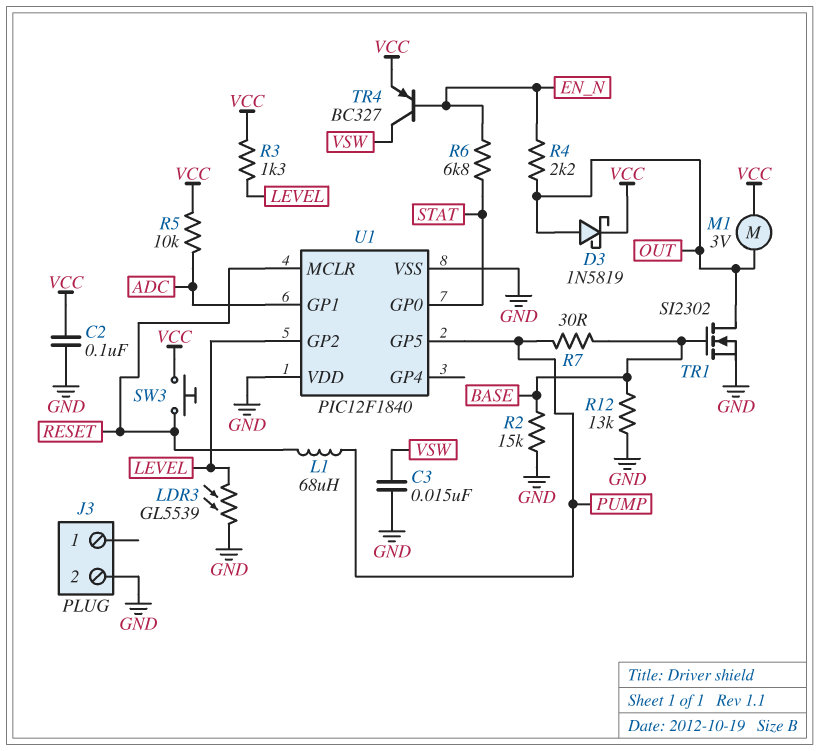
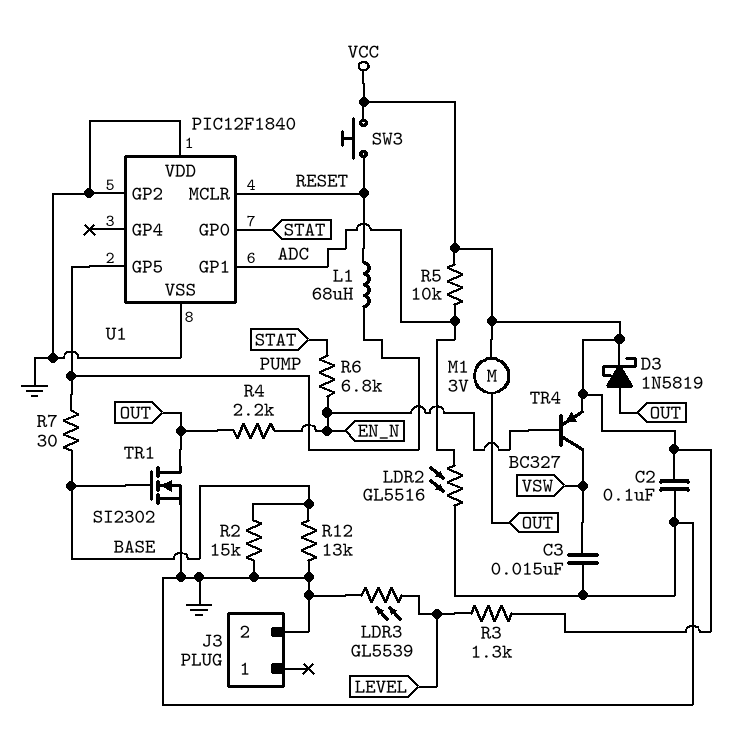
LDR2: none -> GL5516 (ADC, GND)
U1 pin GP2: LEVEL -> GND

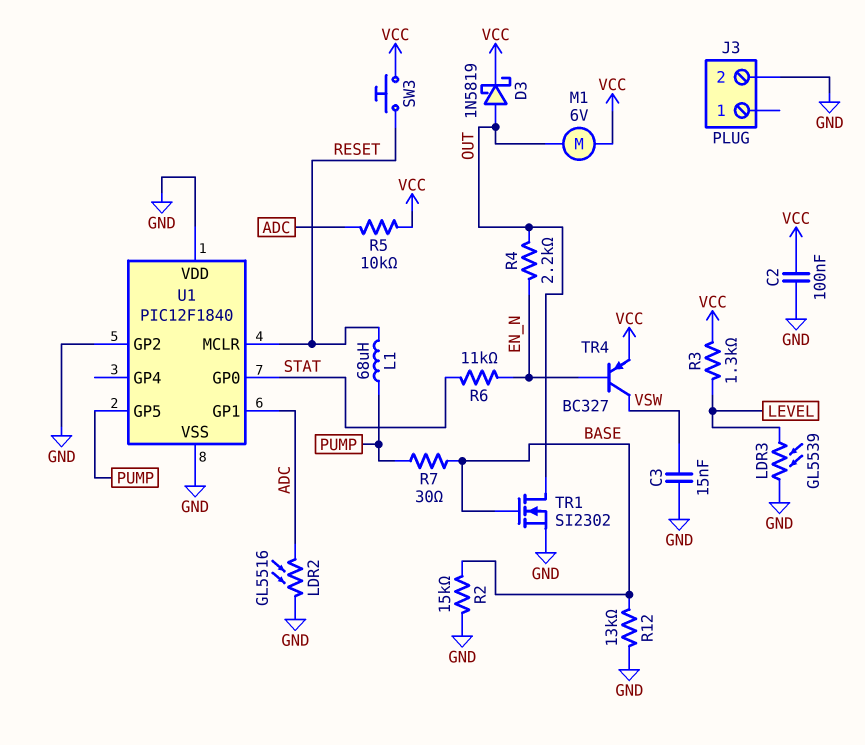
M1: motor 3V (OUT, VCC) -> motor 6V (OUT, VCC)
R6: 6.8k (EN_N, STAT) -> 11k (EN_N, STAT)

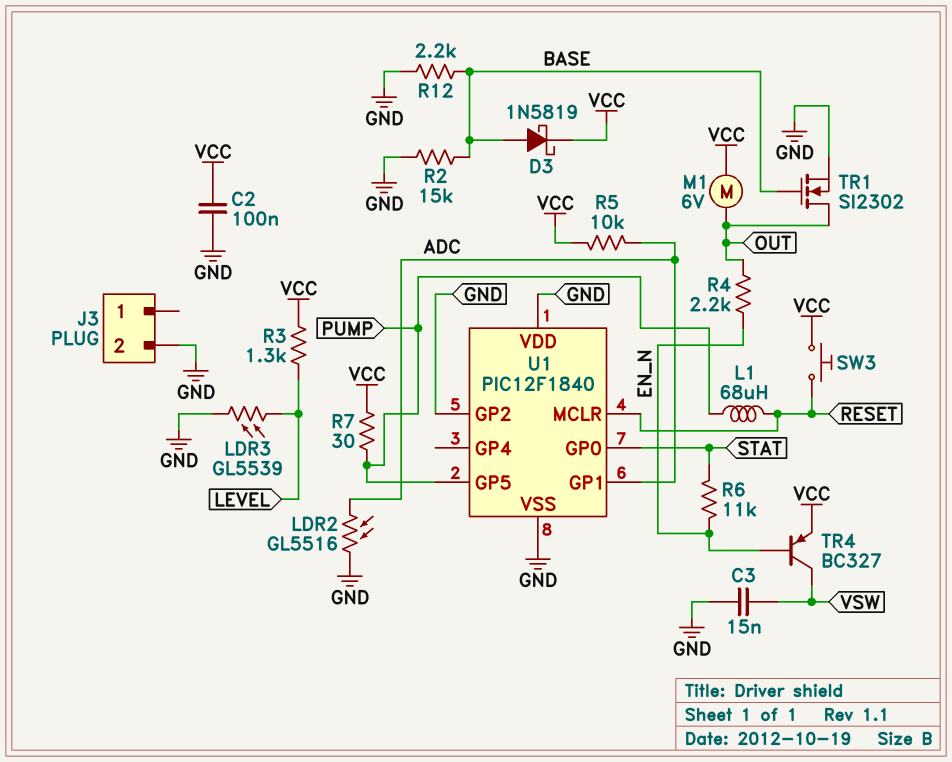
D3: schottky 1N5819 (A OUT, K VCC) -> schottky 1N5819 (A BASE, K VCC)
R7: 30 (BASE, PUMP) -> 30 (PUMP, VCC)
R12: 13k (BASE, GND) -> 2.2k (BASE, GND)

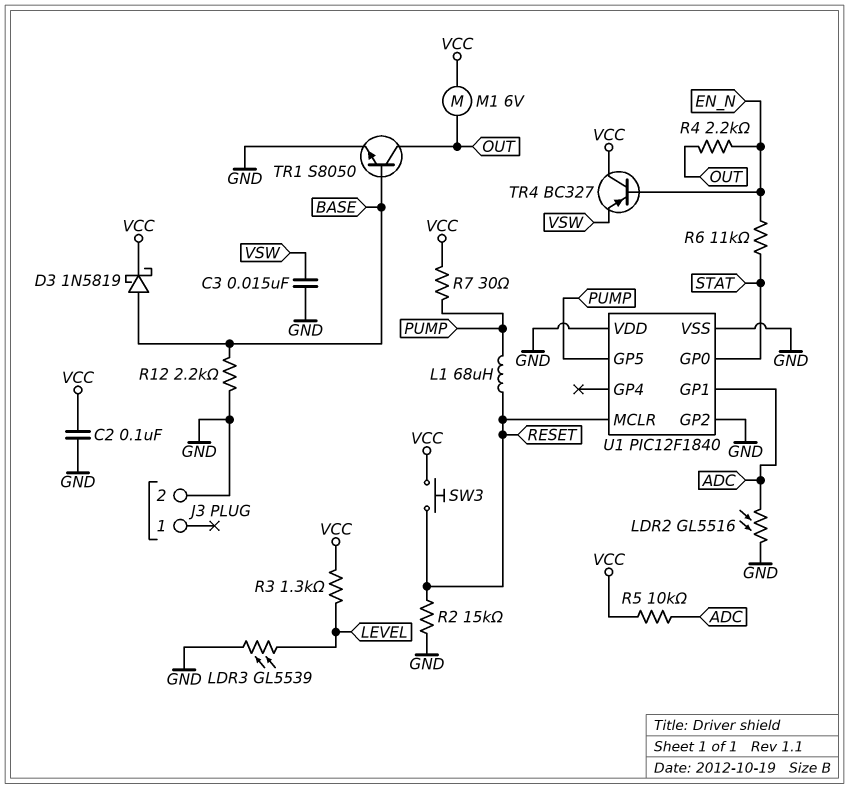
R2: 15k (BASE, GND) -> 15k (GND, RESET)
TR1: NMOS SI2302 (G BASE, D OUT, S GND) -> NPN S8050 (B BASE, C OUT, E GND)
TR4: PNP BC327 (B EN_N, C VSW, E VCC) -> PNP BC327 (B EN_N, C VCC, E VSW)

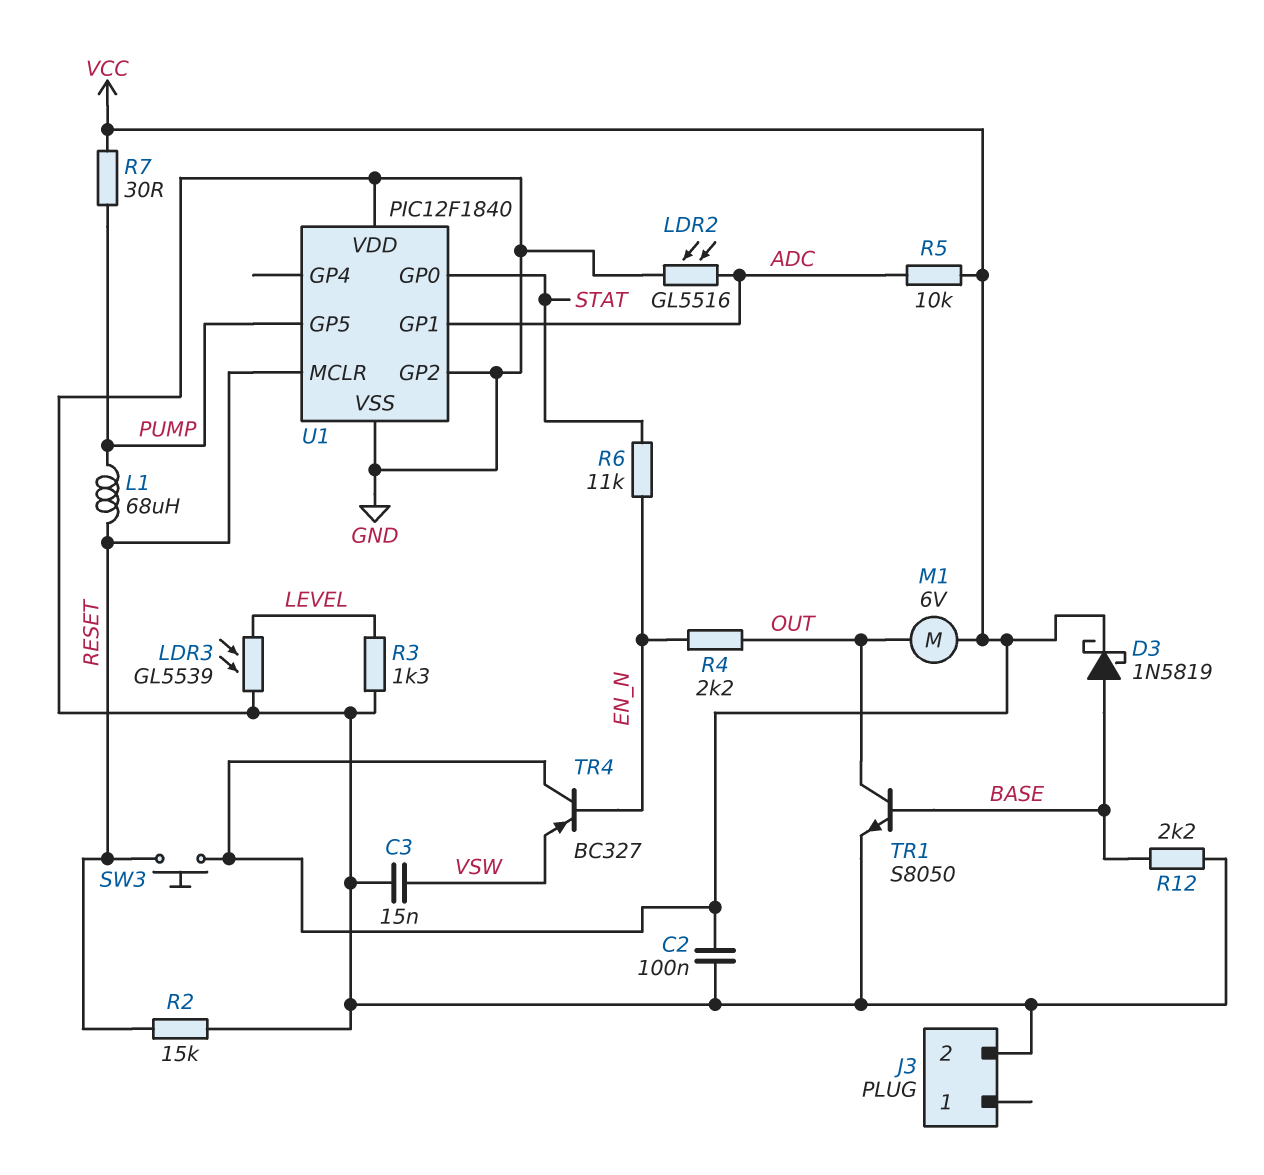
R3: 1.3k (LEVEL, VCC) -> 1.3k (GND, LEVEL)

